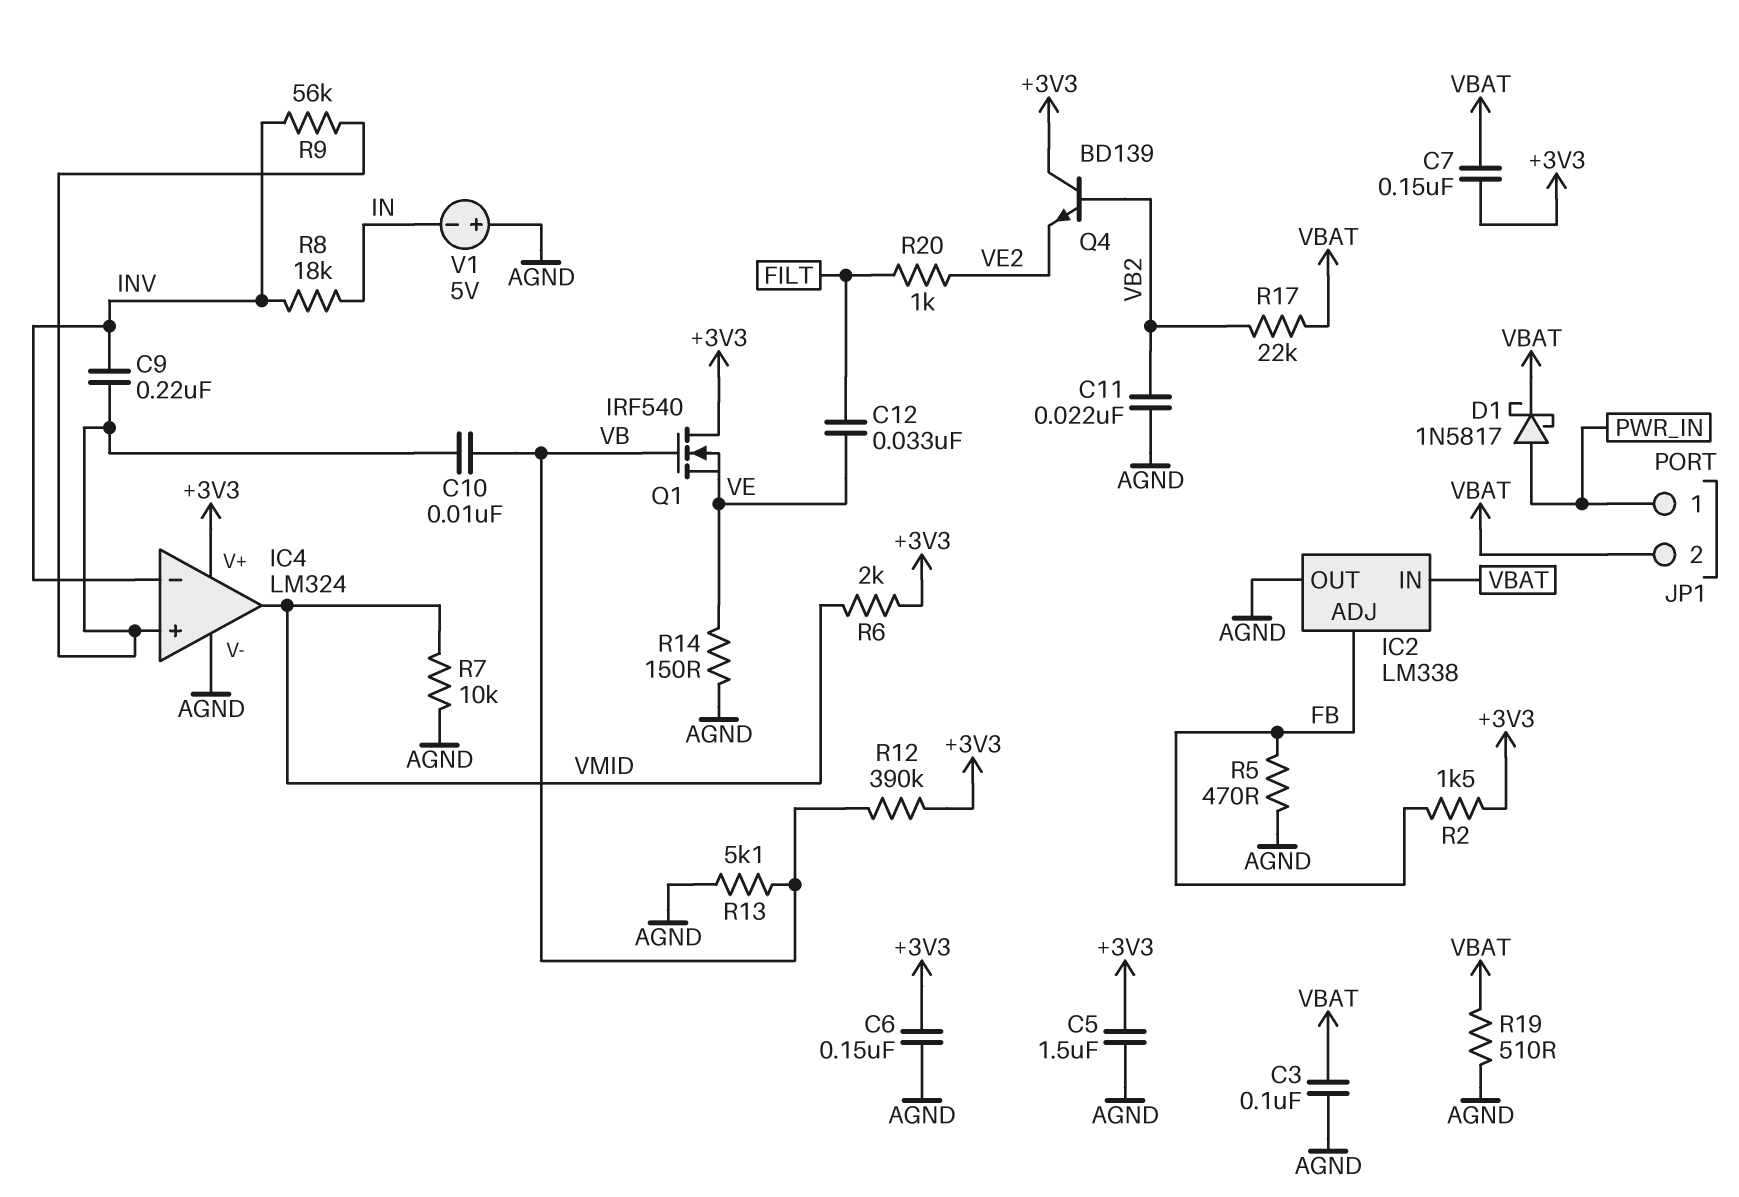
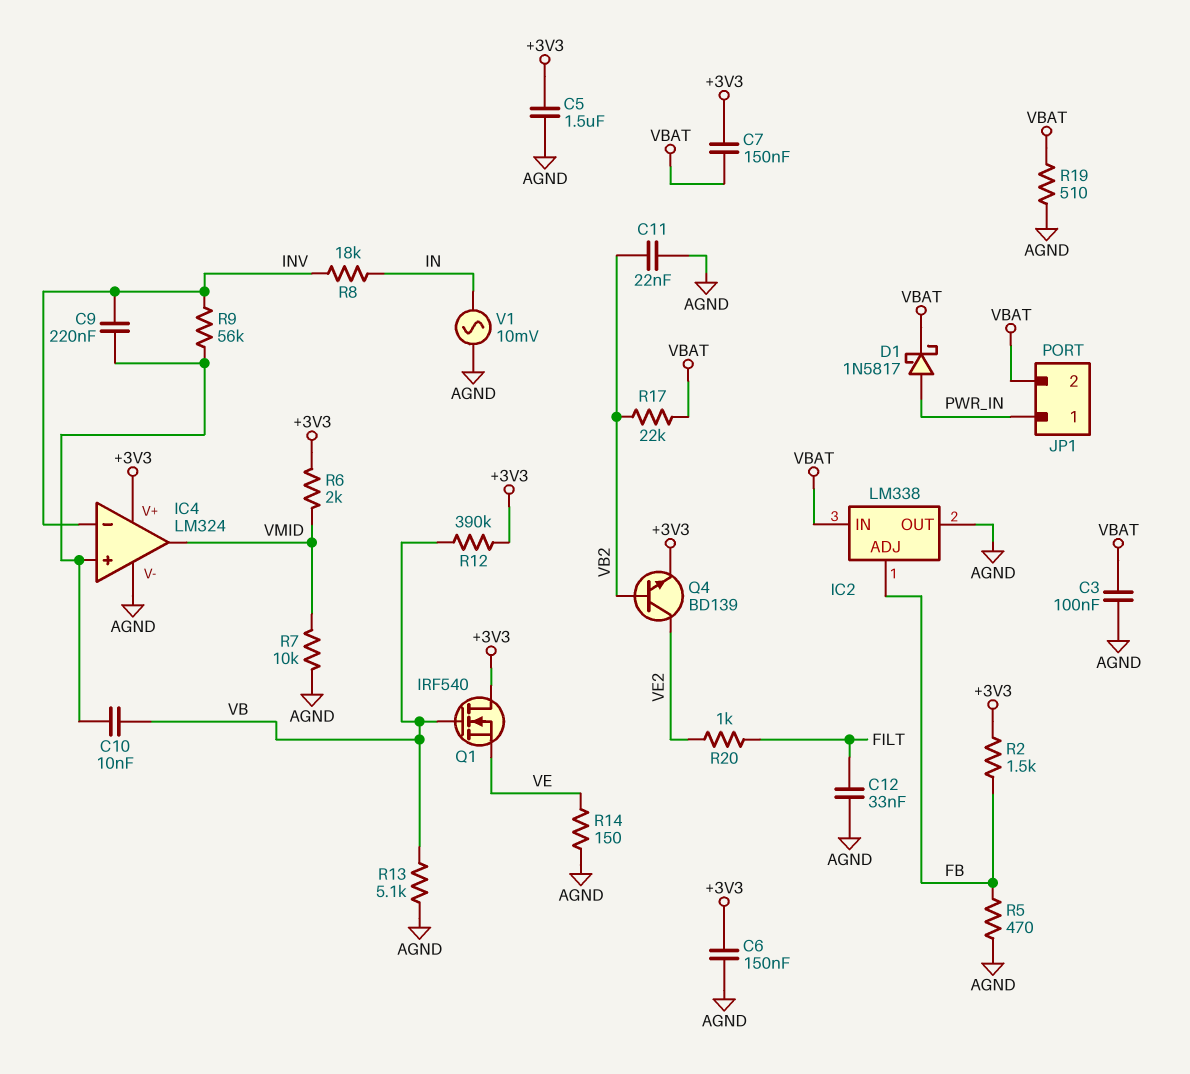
C12: 33nF (FILT, VE) -> 33nF (AGND, FILT)
Q4: NPN BD139 (B VB2, C +3V3, E VE2) -> NPN BD139 (B VB2, C VE2, E +3V3)
V1: 5V (plus AGND, minus IN) -> AC 10mV (AGND, IN)

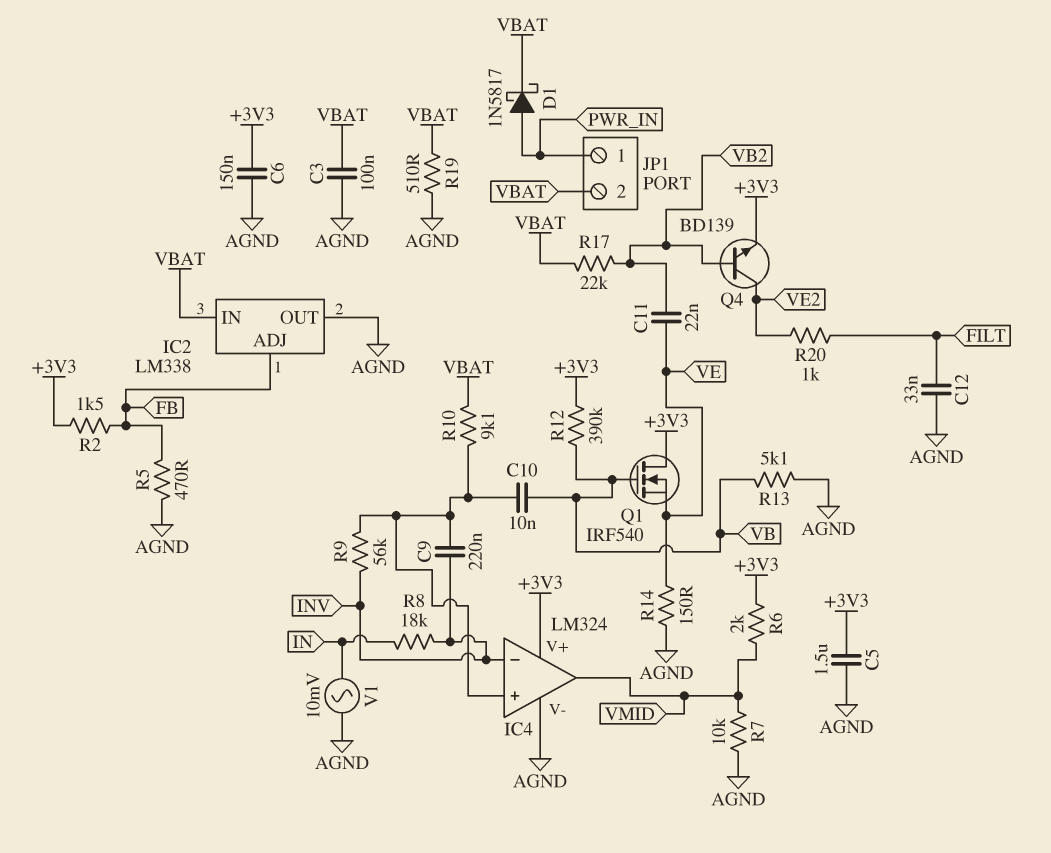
C7: 150nF (+3V3, VBAT) -> none
C11: 22nF (AGND, VB2) -> 22nF (VB2, VE)
R10: none -> 9.1k (IC4/in+, VBAT)

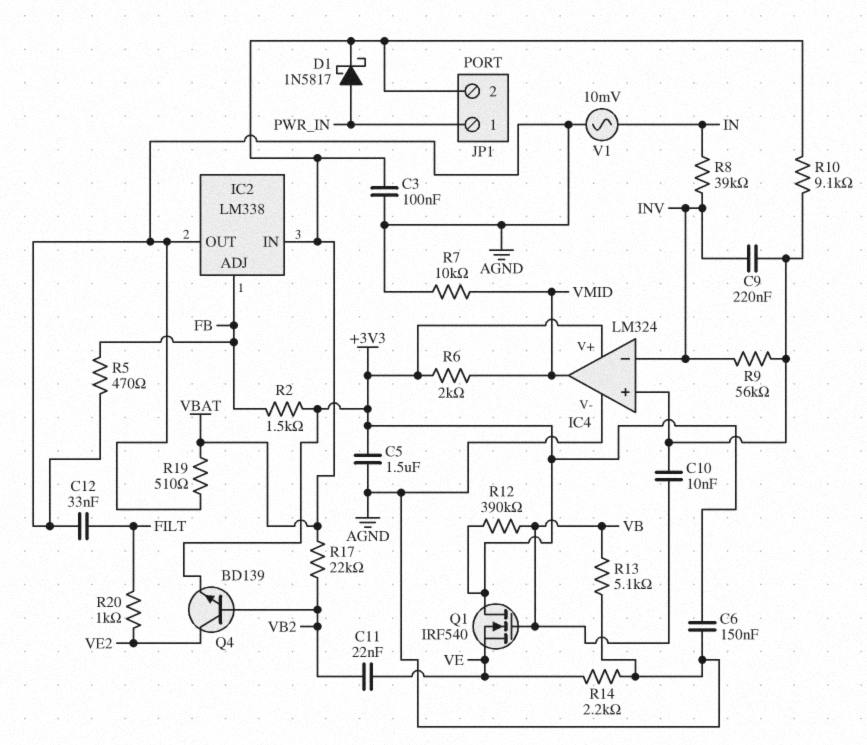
R8: 18k (IN, INV) -> 39k (IN, INV)
R14: 150 (AGND, VE) -> 2.2k (AGND, VE)

